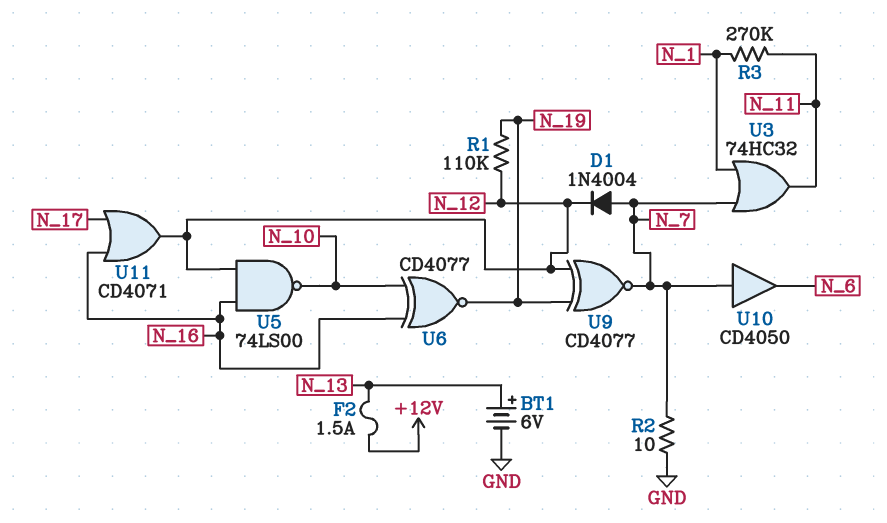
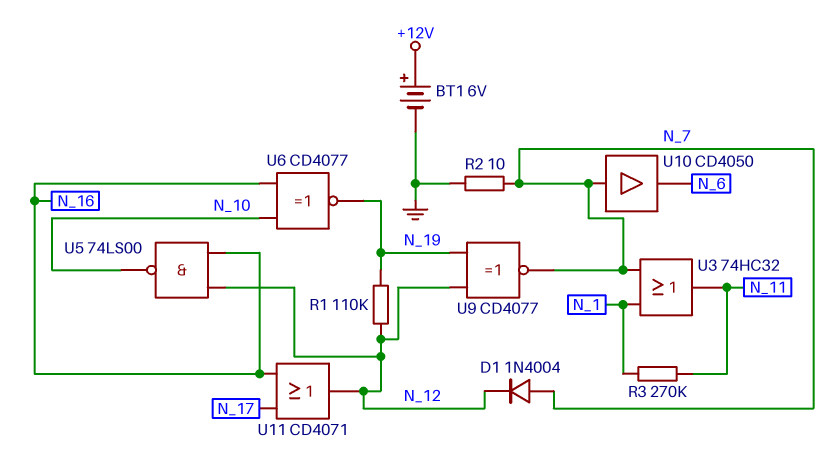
BT1: 6V (plus N_13, minus GND) -> 6V (plus +12V, minus GND)
F2: 1.5A (+12V, N_13) -> none

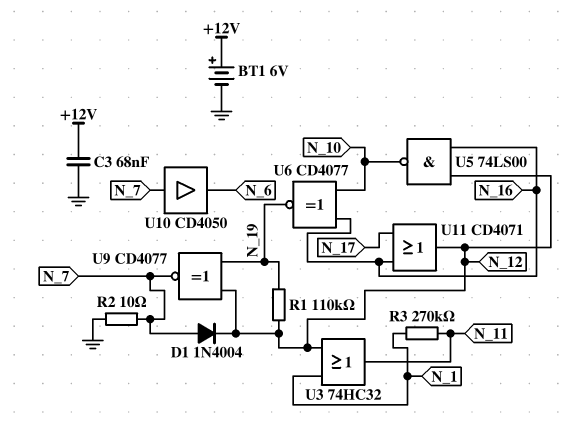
C3: none -> 68nF (+12V, GND)
U3: OR 74HC32 (in N_1, in N_7, out N_11) -> OR 74HC32 (in N_1, in N_12, out N_11)

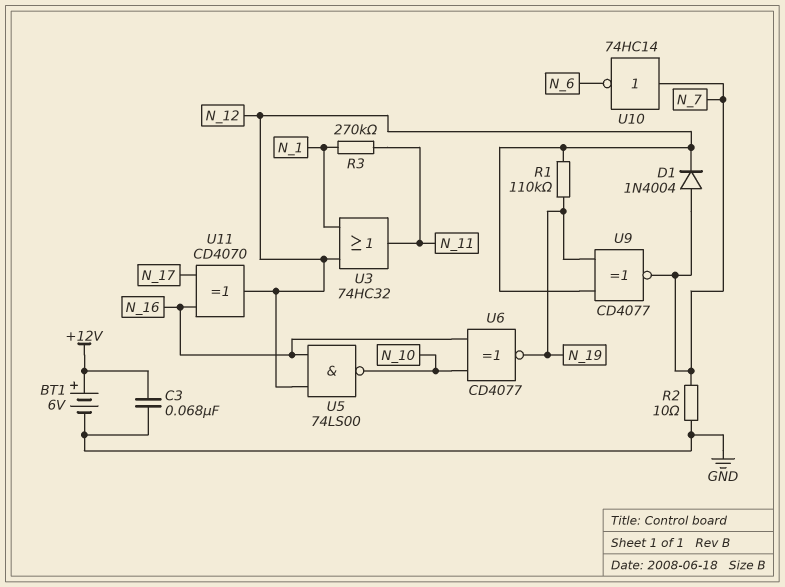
U10: buffer CD4050 (in N_7, out N_6) -> NOT 74HC14 (in N_7, out N_6)
U11: OR CD4071 (in N_16, in N_17, out N_12) -> XOR CD4070 (in N_16, in N_17, out N_12)

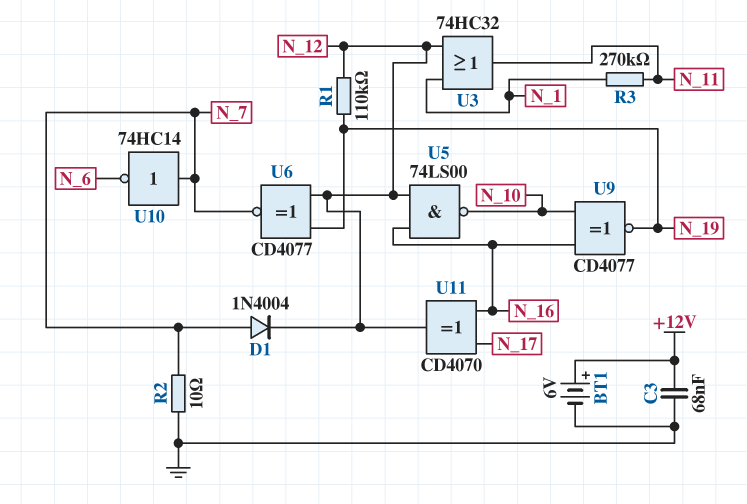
U6: XNOR CD4077 (in N_10, in N_16, out N_19) -> XNOR CD4077 (in N_12, in N_19, out N_7)
U9: XNOR CD4077 (in N_12, in N_19, out N_7) -> XNOR CD4077 (in N_10, in N_16, out N_19)

